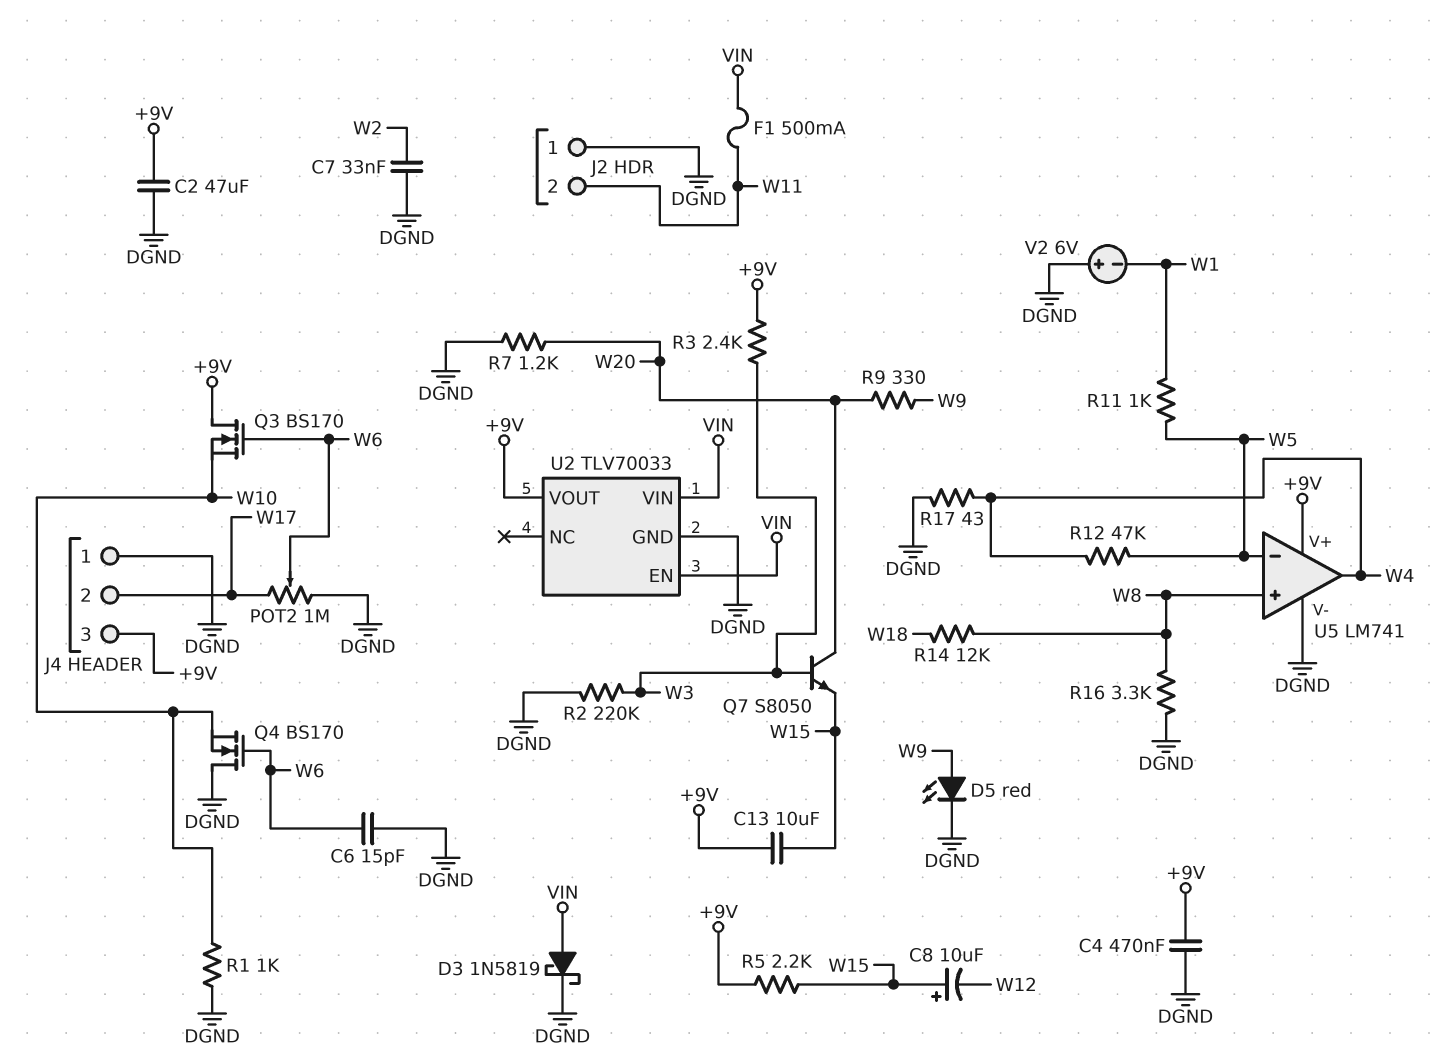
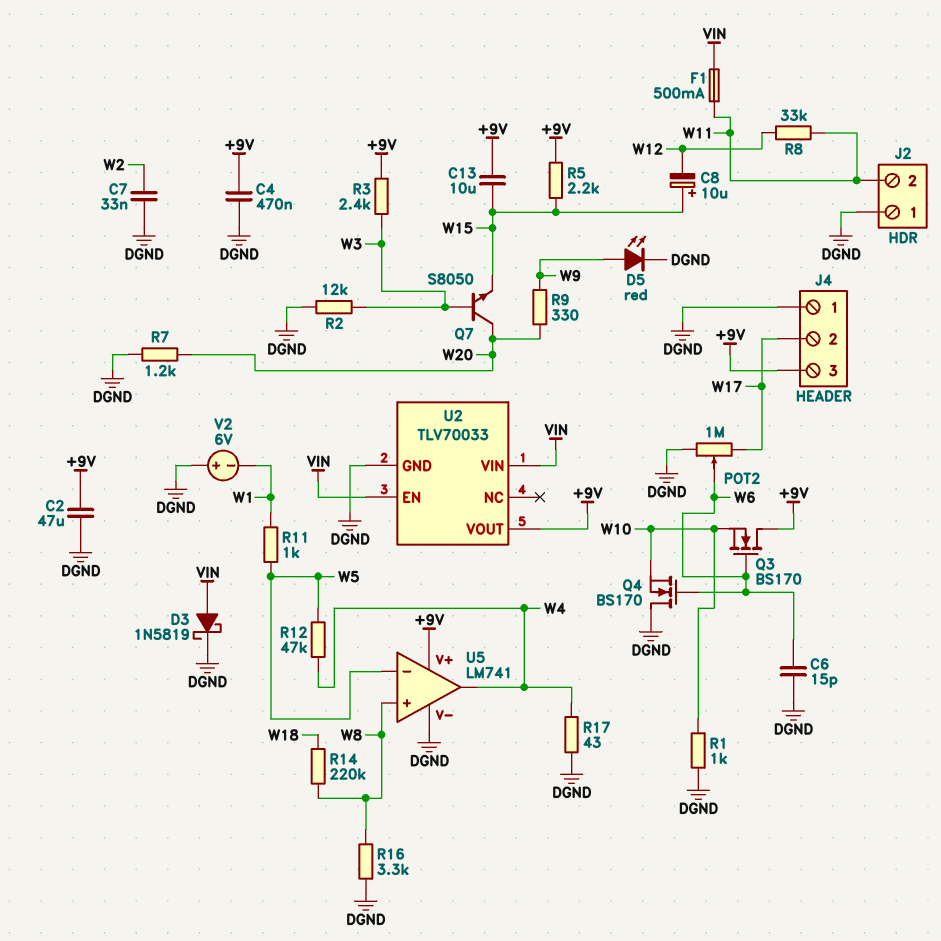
R2: 220k (DGND, W3) -> 12k (DGND, W3)
R8: none -> 33k (W11, W12)
R14: 12k (W8, W18) -> 220k (W8, W18)

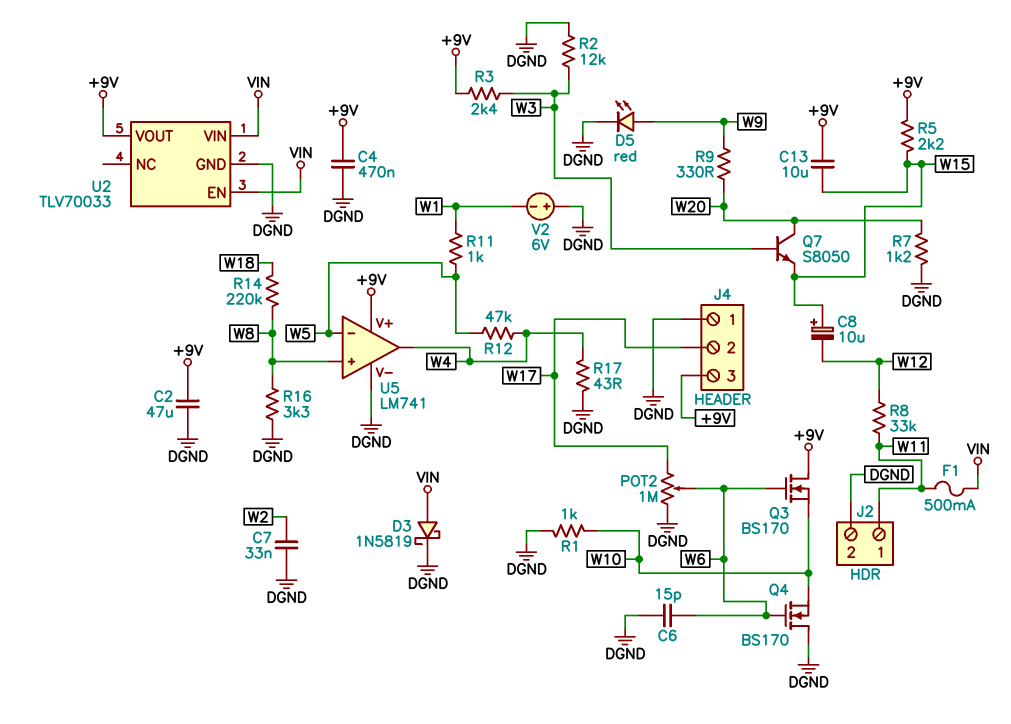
J2 pin 1: DGND -> W11
J2 pin 2: W11 -> DGND

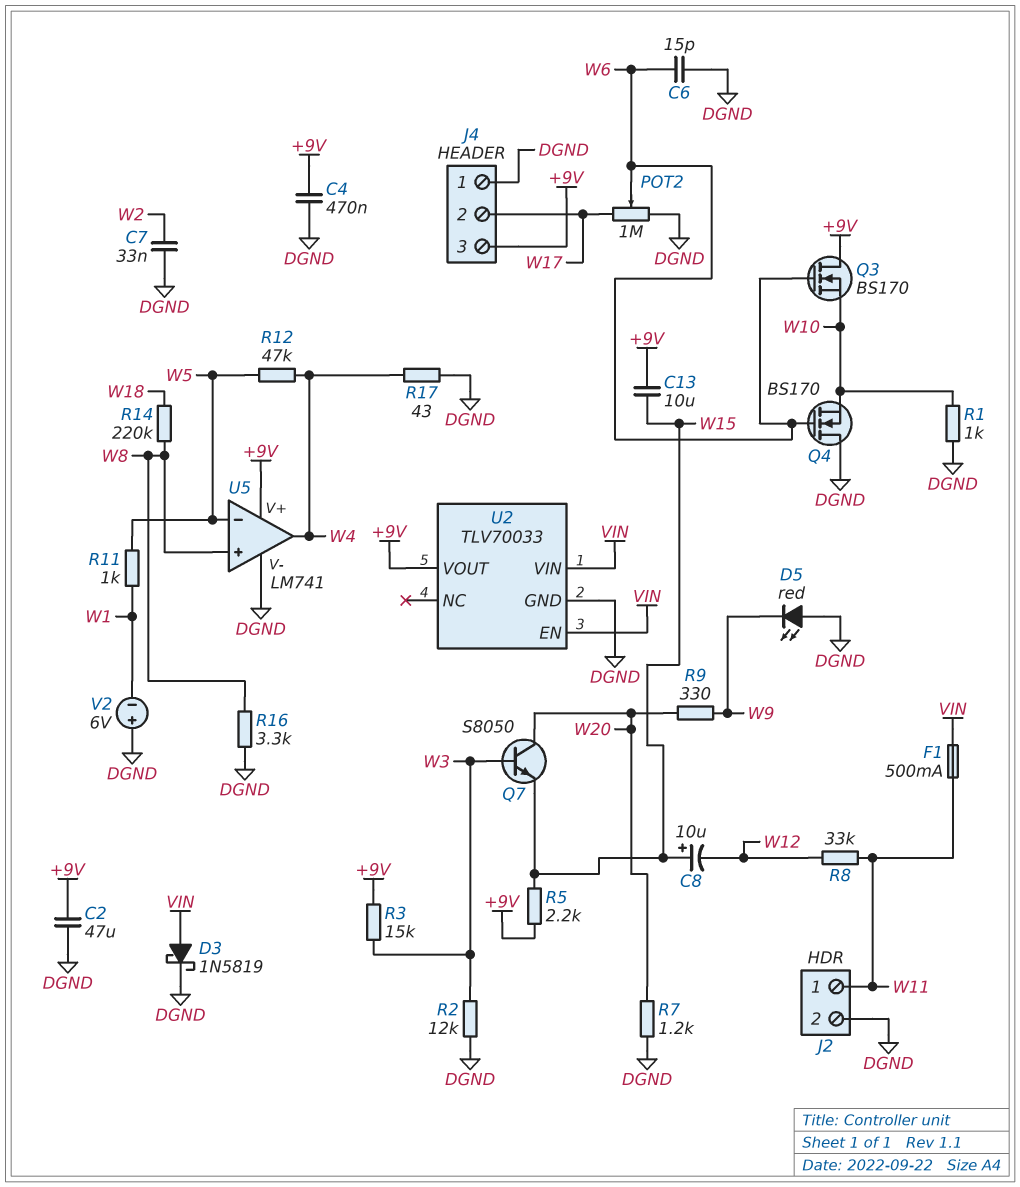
D5: LED red (A W9, K DGND) -> LED red (A DGND, K W9)
R3: 2.4k (+9V, W3) -> 15k (+9V, W3)

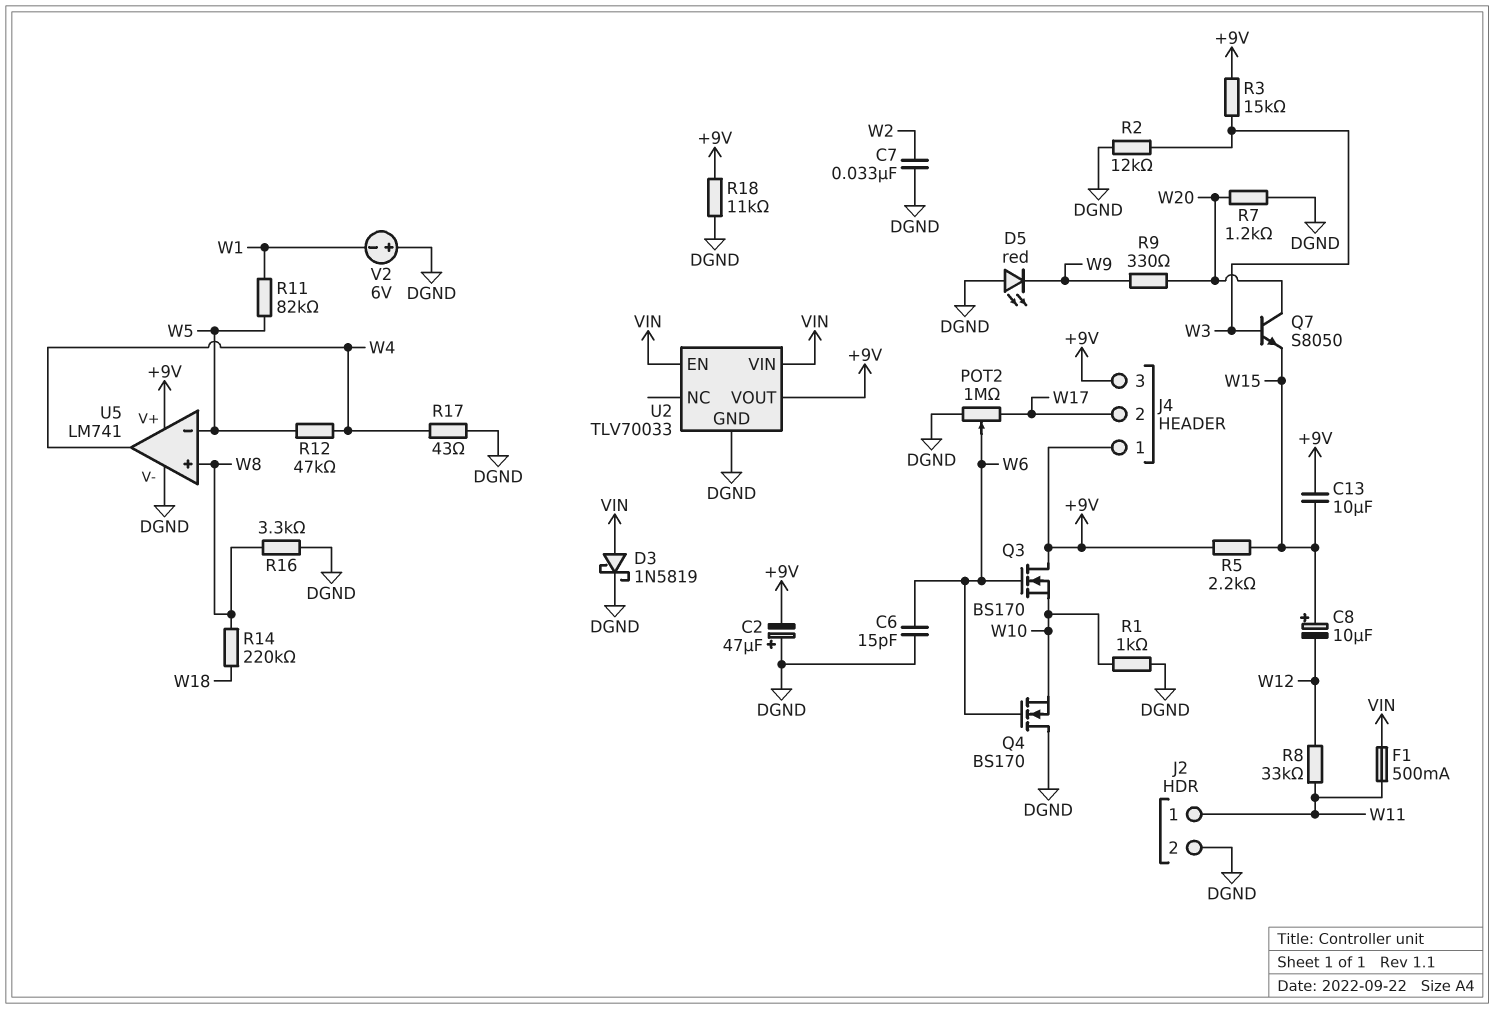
C2: 47uF (+9V, DGND) -> 47uF (plus DGND, minus +9V)
C4: 470nF (+9V, DGND) -> none
J4 pin 1: DGND -> +9V
R11: 1k (W1, W5) -> 82k (W1, W5)
R18: none -> 11k (+9V, DGND)

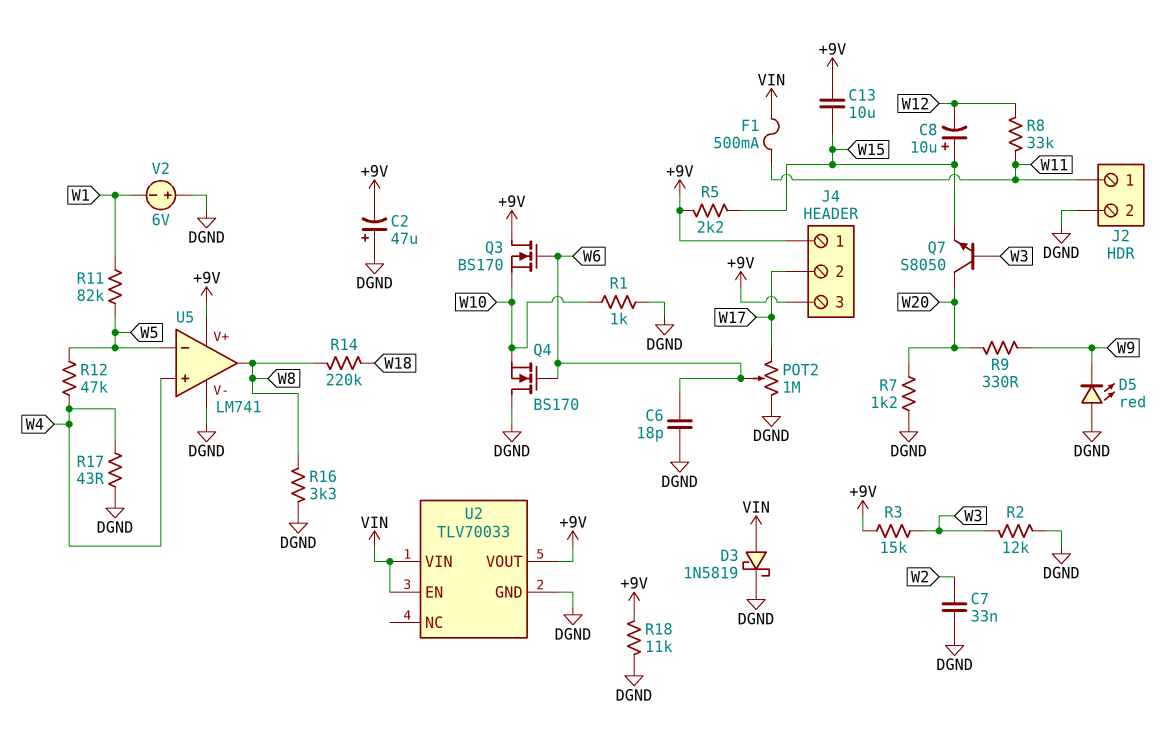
C6: 15pF (DGND, W6) -> 18pF (DGND, W6)
U5 pin in+: W8 -> W4
U5 pin out: W4 -> W8

